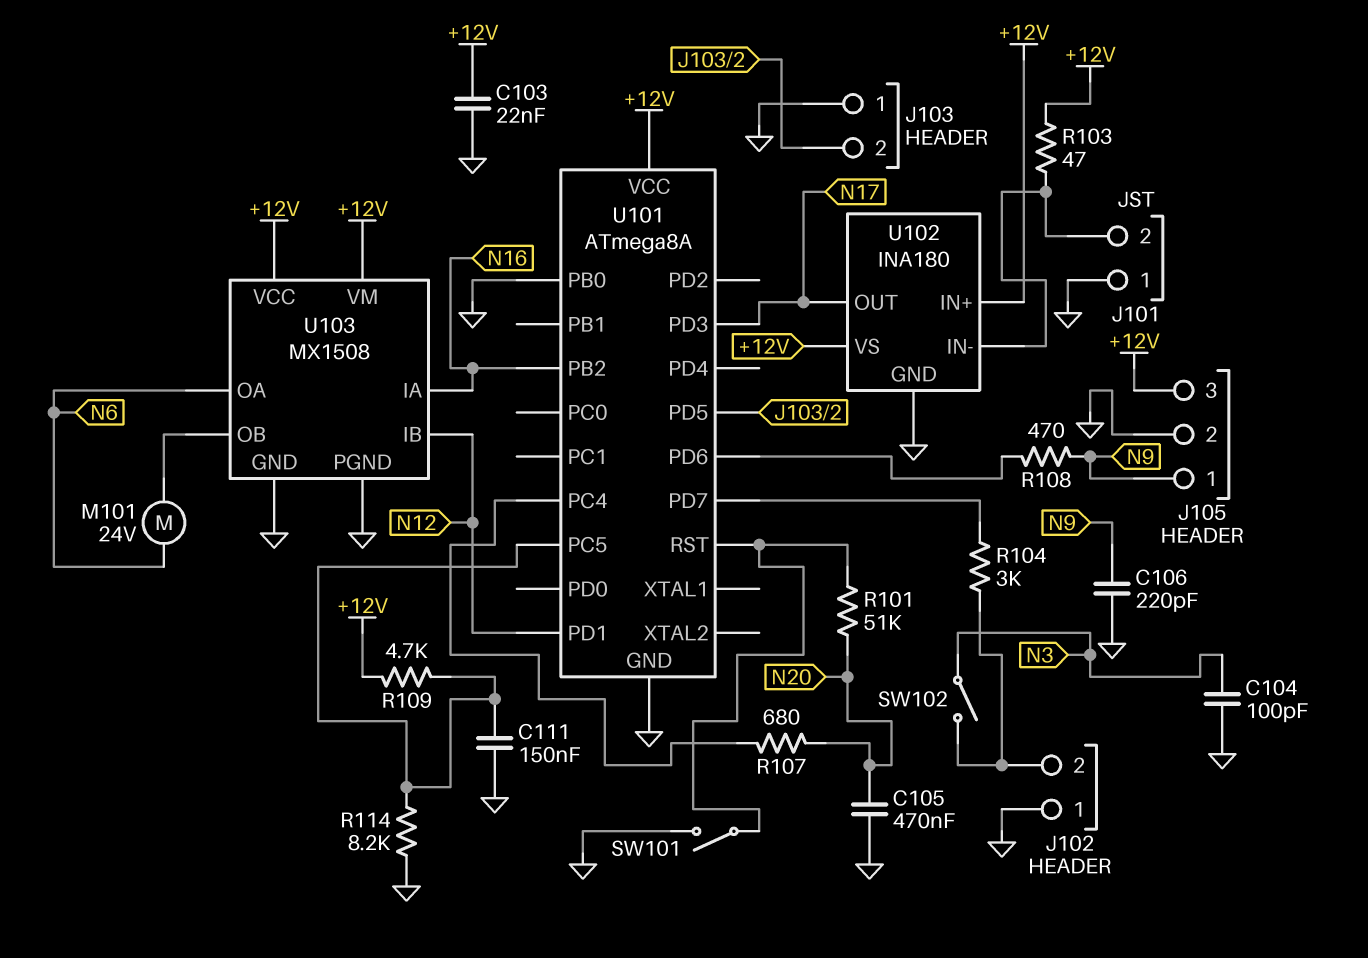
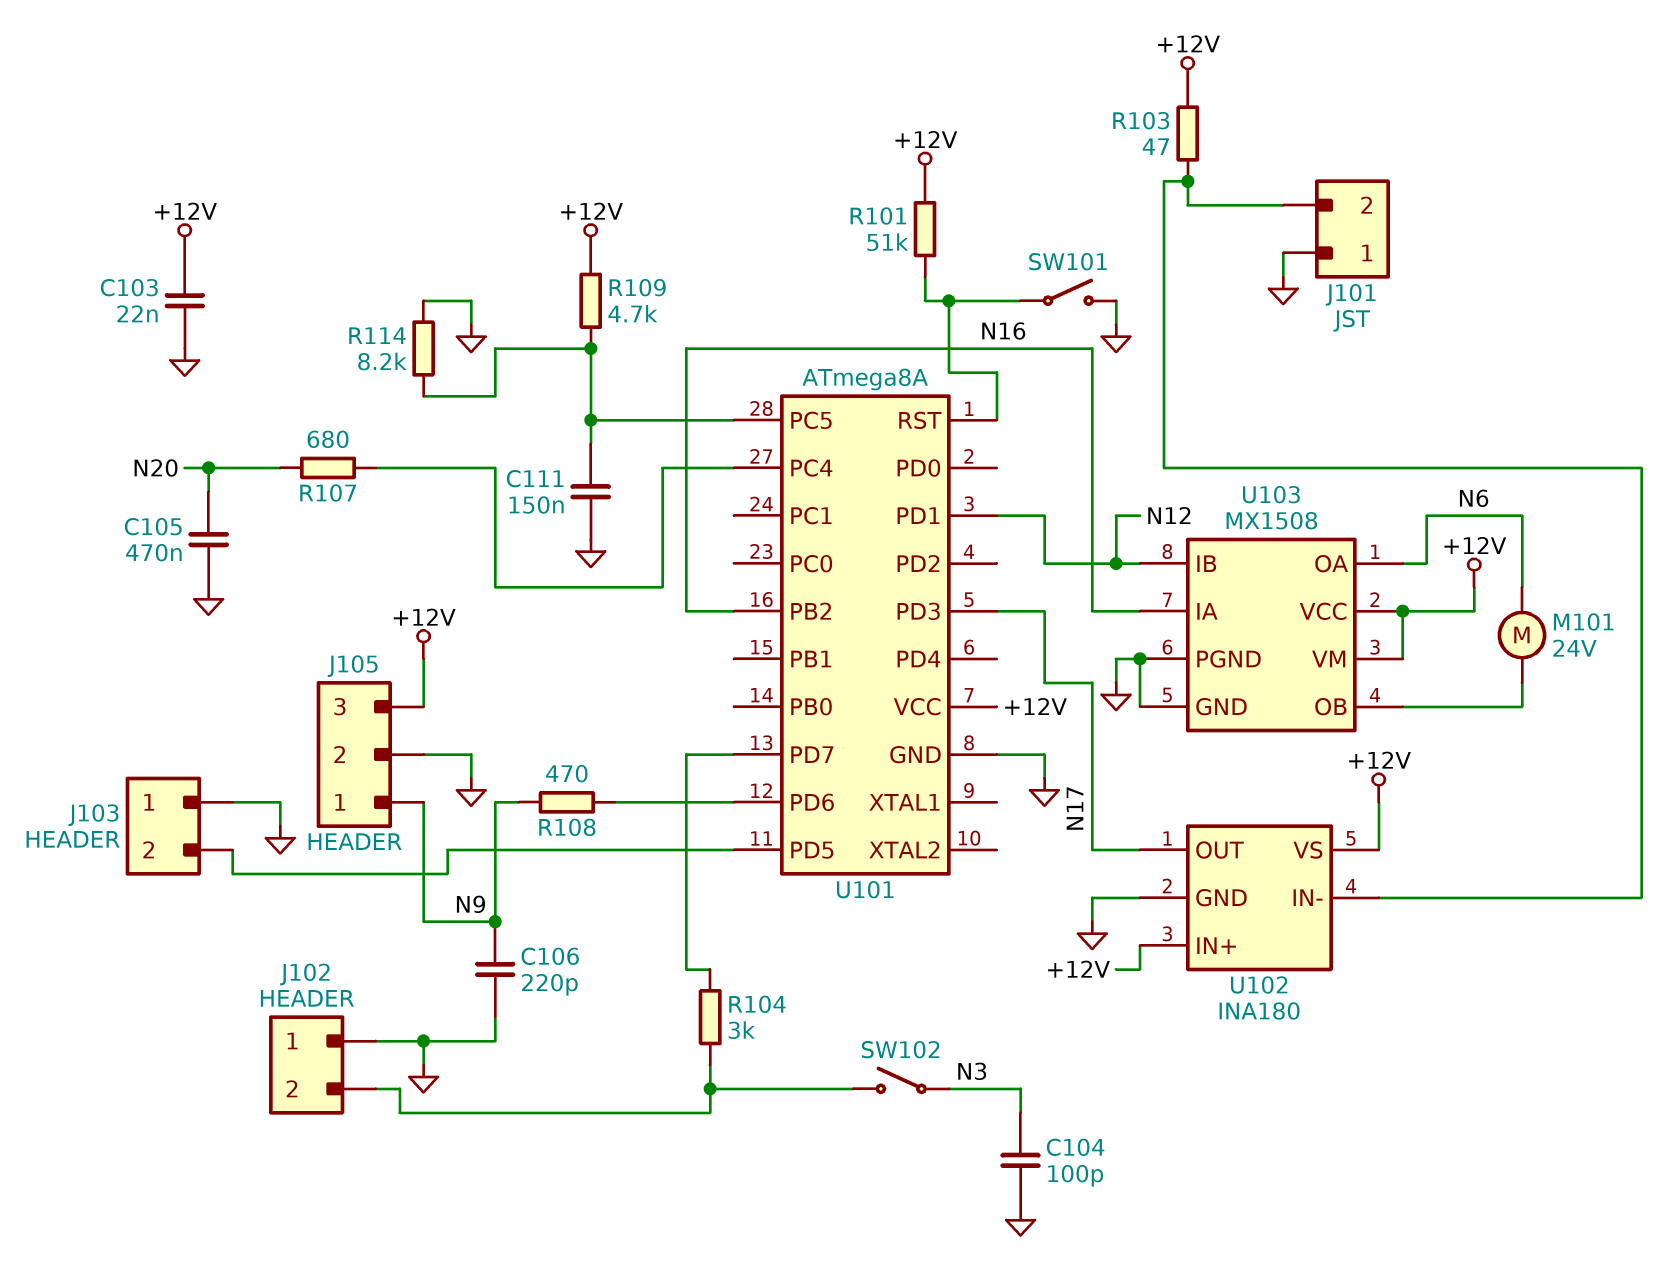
R101: 51k (N20, U101/RST) -> 51k (+12V, U101/RST)
U101 pin PB0: GND -> none

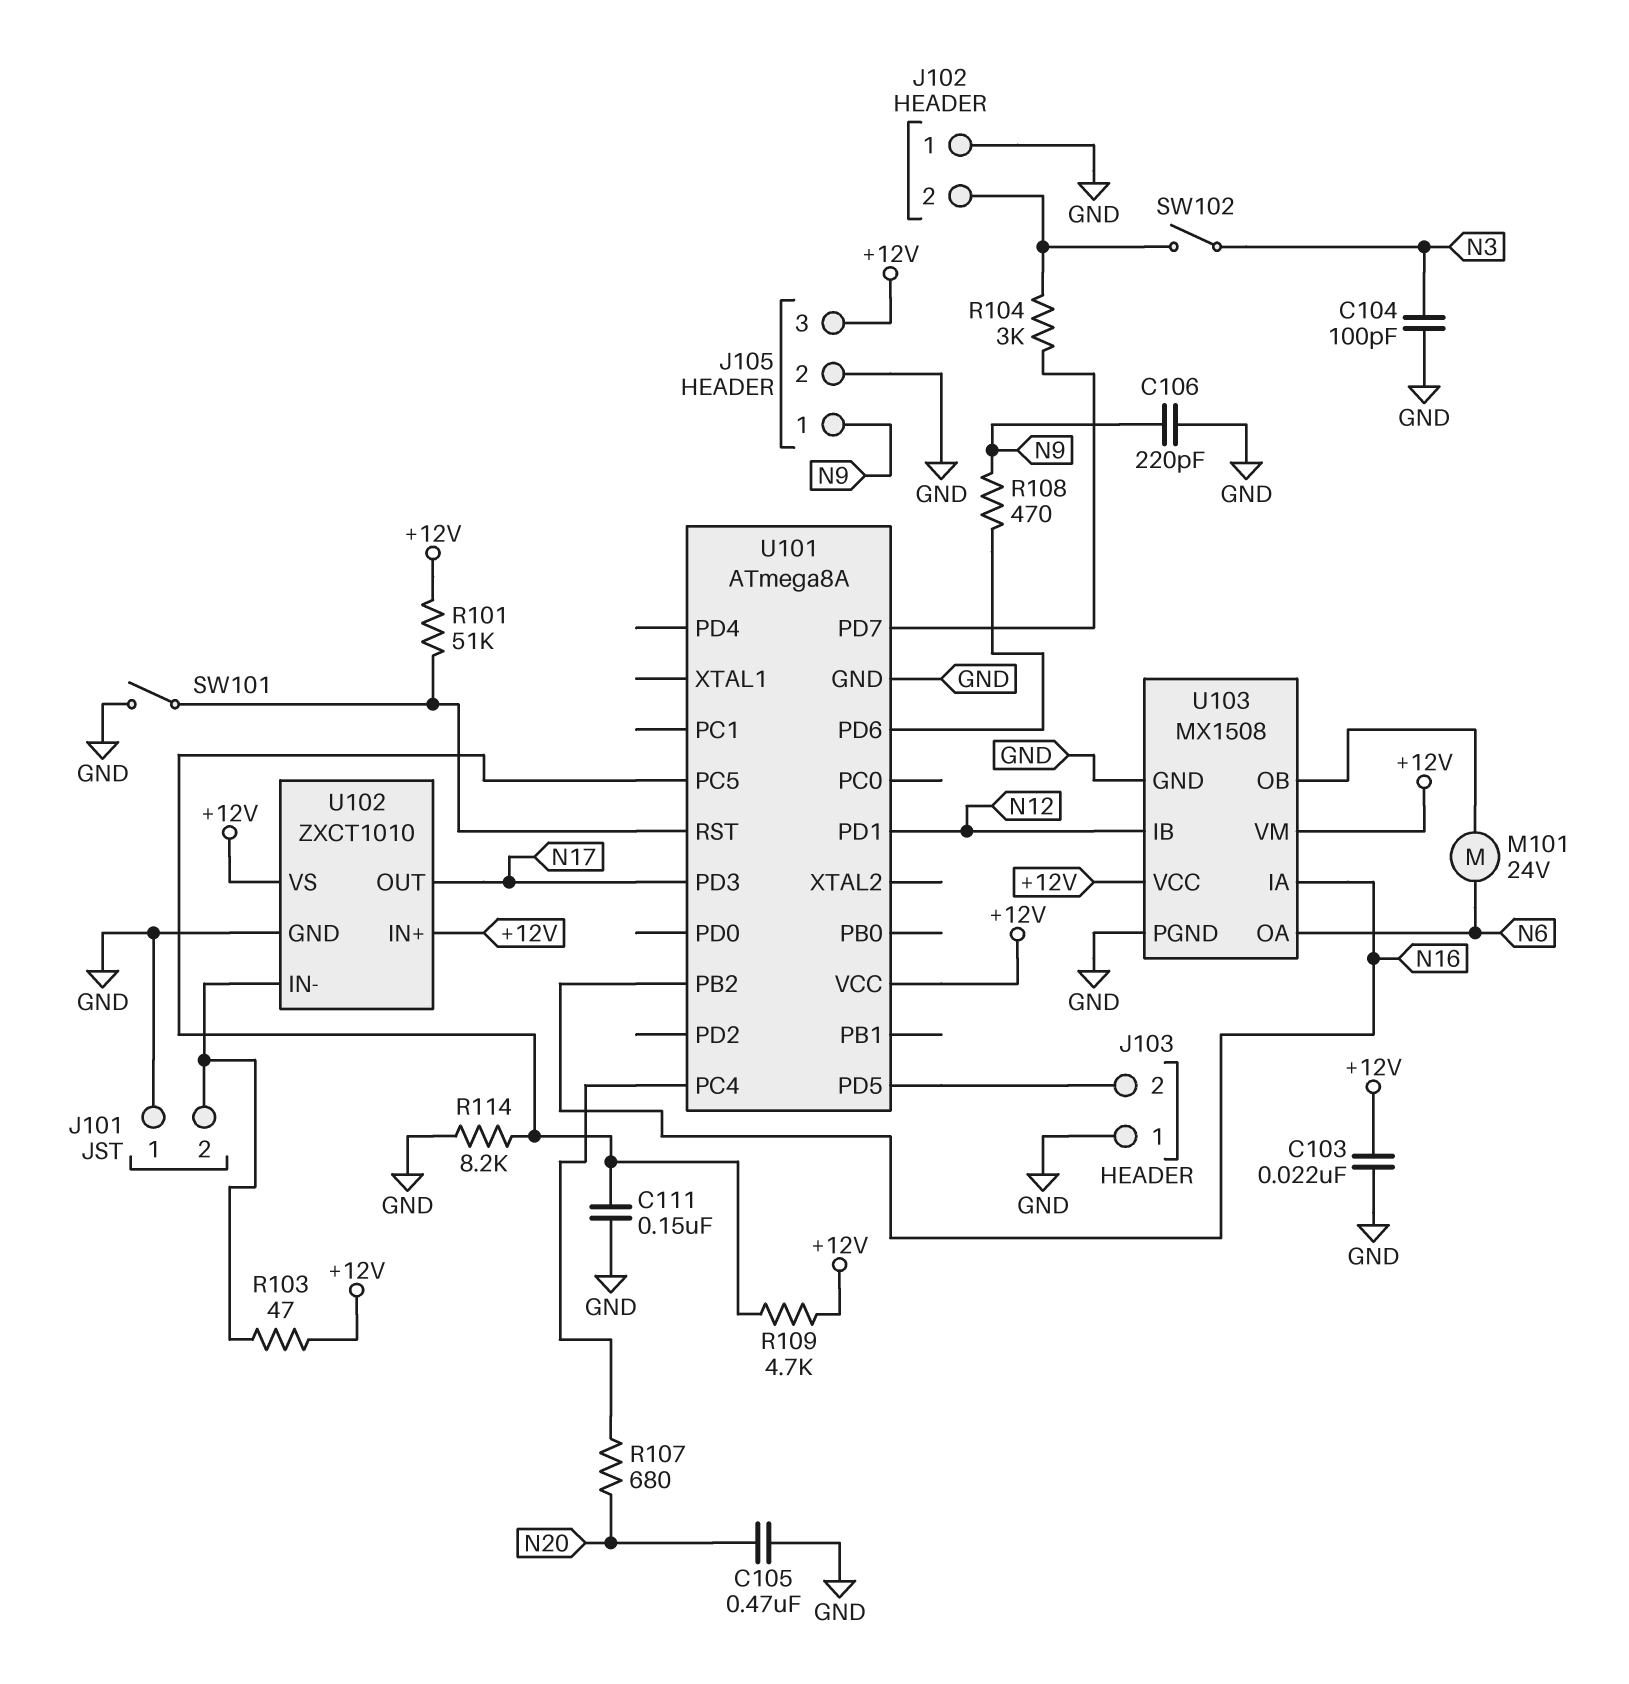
U102: INA180 -> ZXCT1010

